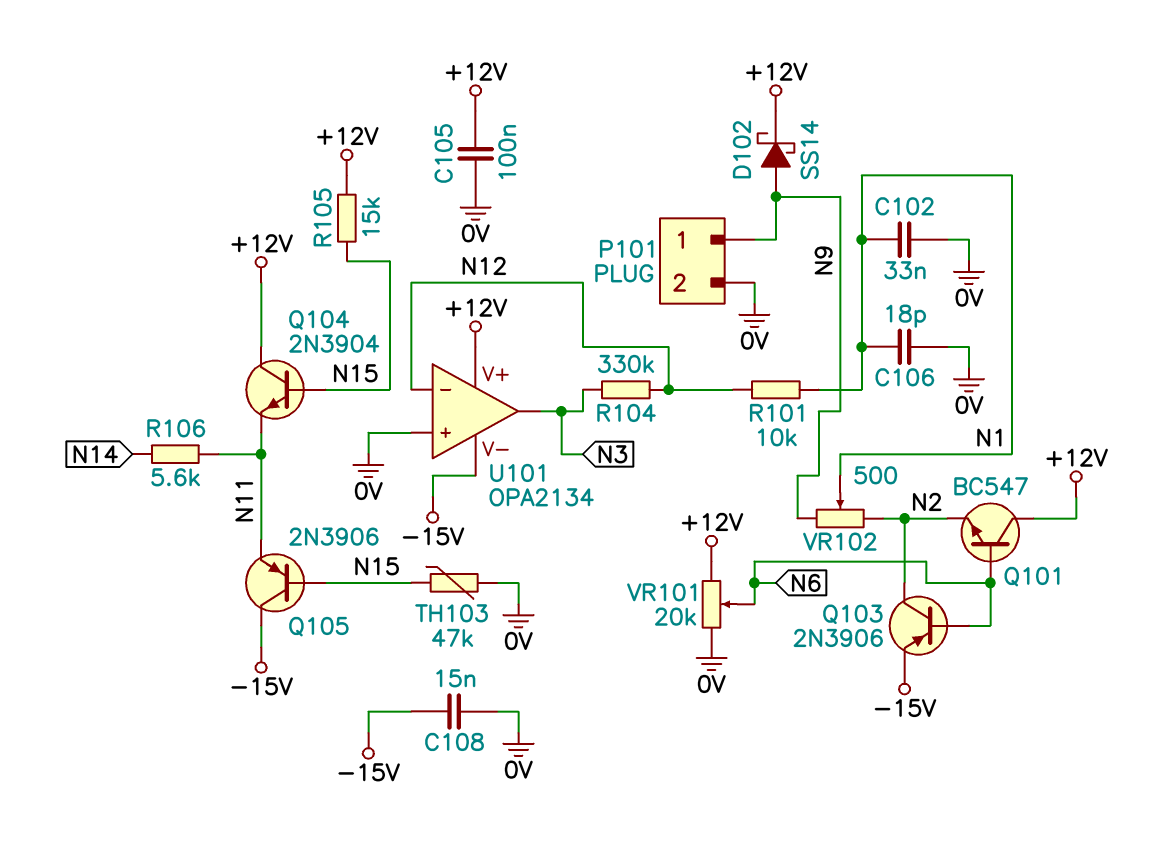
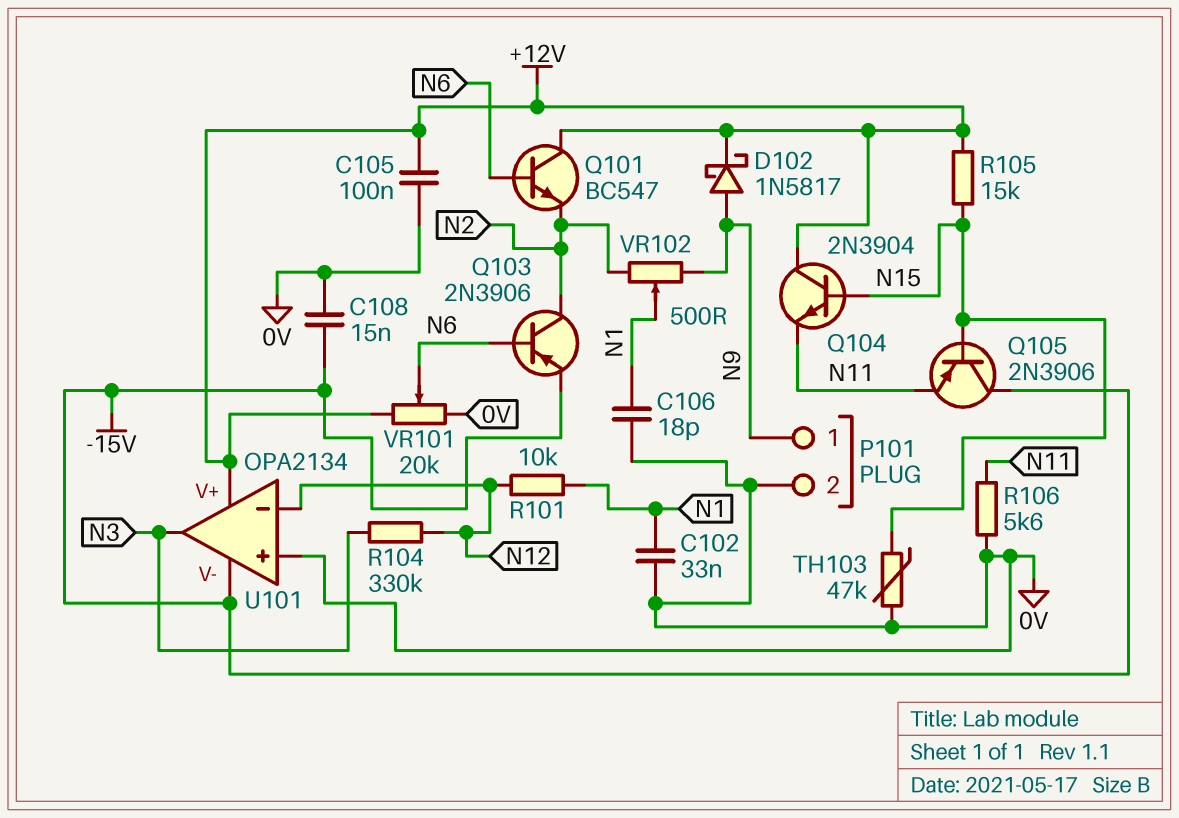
D102: schottky SS14 (A N9, K +12V) -> schottky 1N5817 (A N9, K +12V)
R106: 5.6k (N11, N14) -> 5.6k (0V, N11)

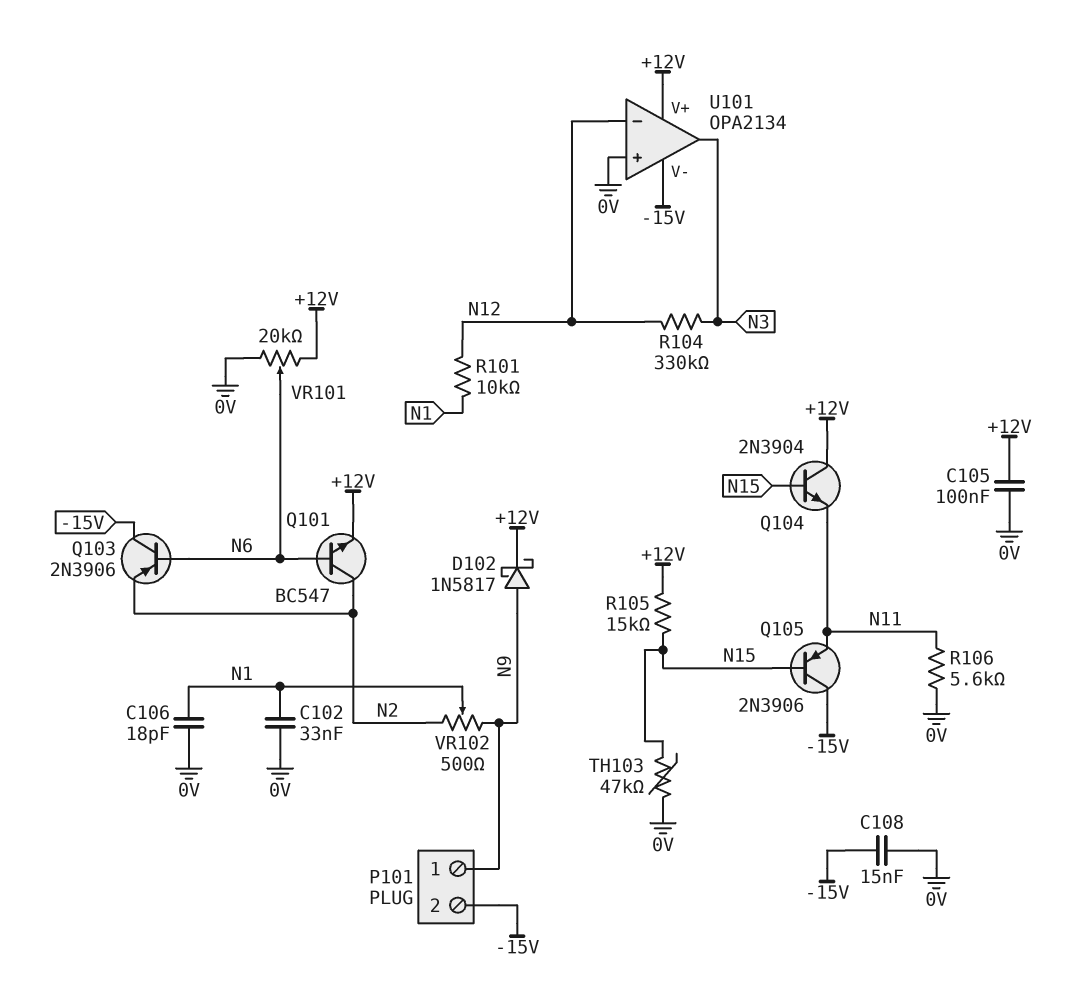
P101 pin 2: 0V -> -15V
Q101: NPN BC547 (B N6, C +12V, E N2) -> NPN BC547 (B N6, C N2, E +12V)
Q103: PNP 2N3906 (B N6, C N2, E -15V) -> PNP 2N3906 (B N6, C -15V, E N2)

